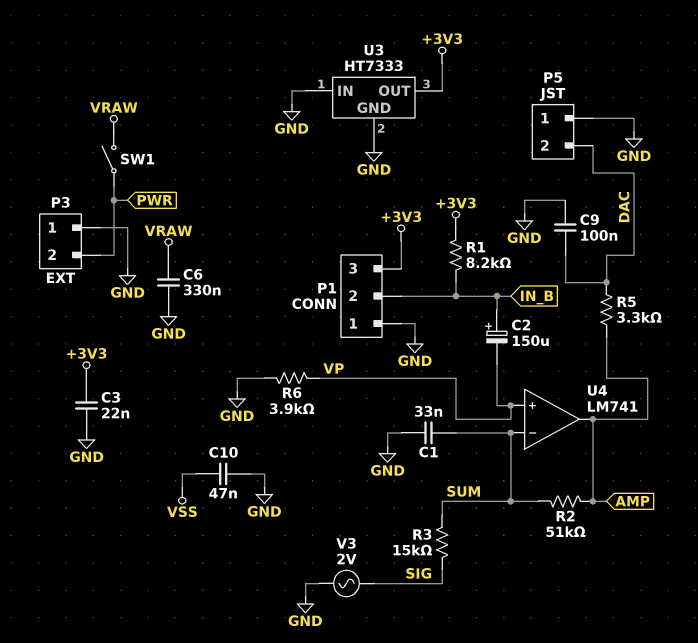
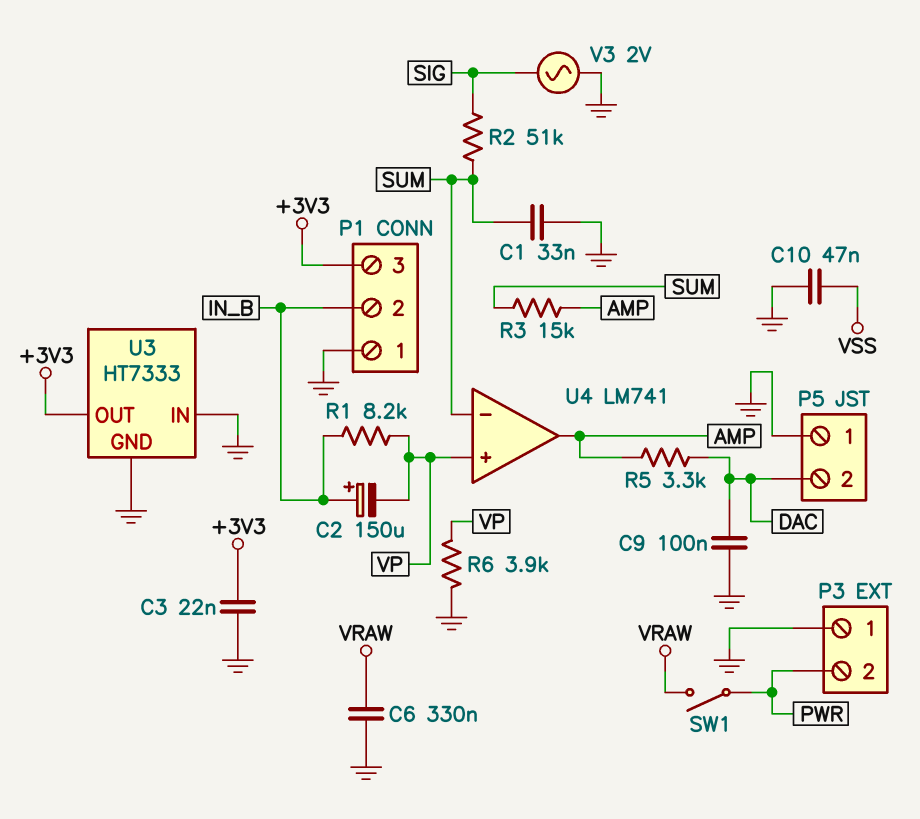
R1: 8.2k (+3V3, IN_B) -> 8.2k (IN_B, VP)
R2: 51k (AMP, SUM) -> 51k (SIG, SUM)
R3: 15k (SIG, SUM) -> 15k (AMP, SUM)

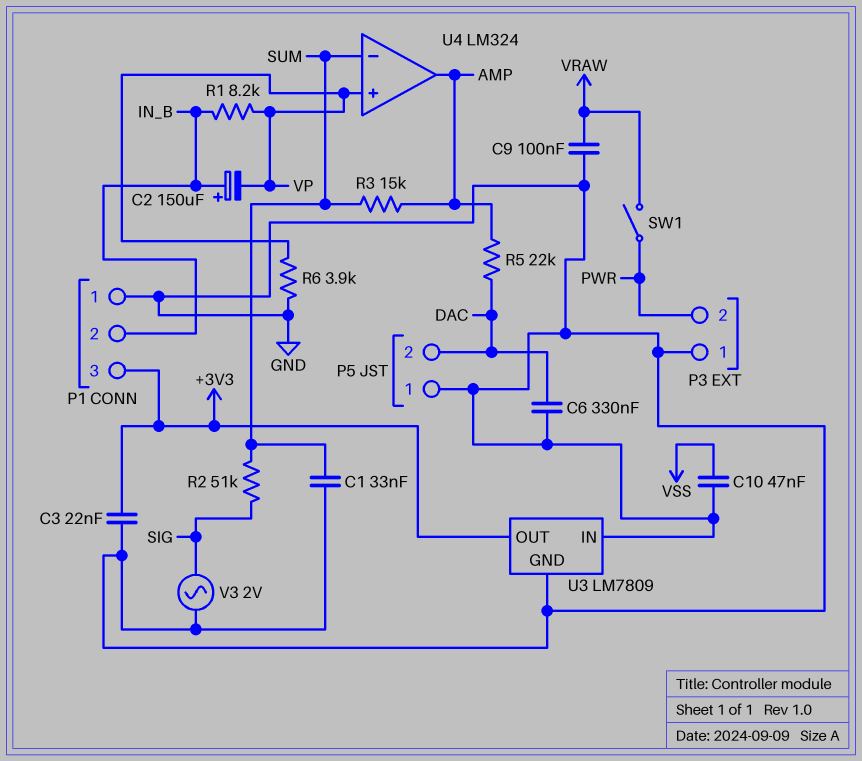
C6: 330nF (GND, VRAW) -> 330nF (DAC, GND)
C9: 100nF (DAC, GND) -> 100nF (GND, VRAW)
R5: 3.3k (AMP, DAC) -> 22k (AMP, DAC)
U3: HT7333 -> LM7809
U4: LM741 -> LM324

